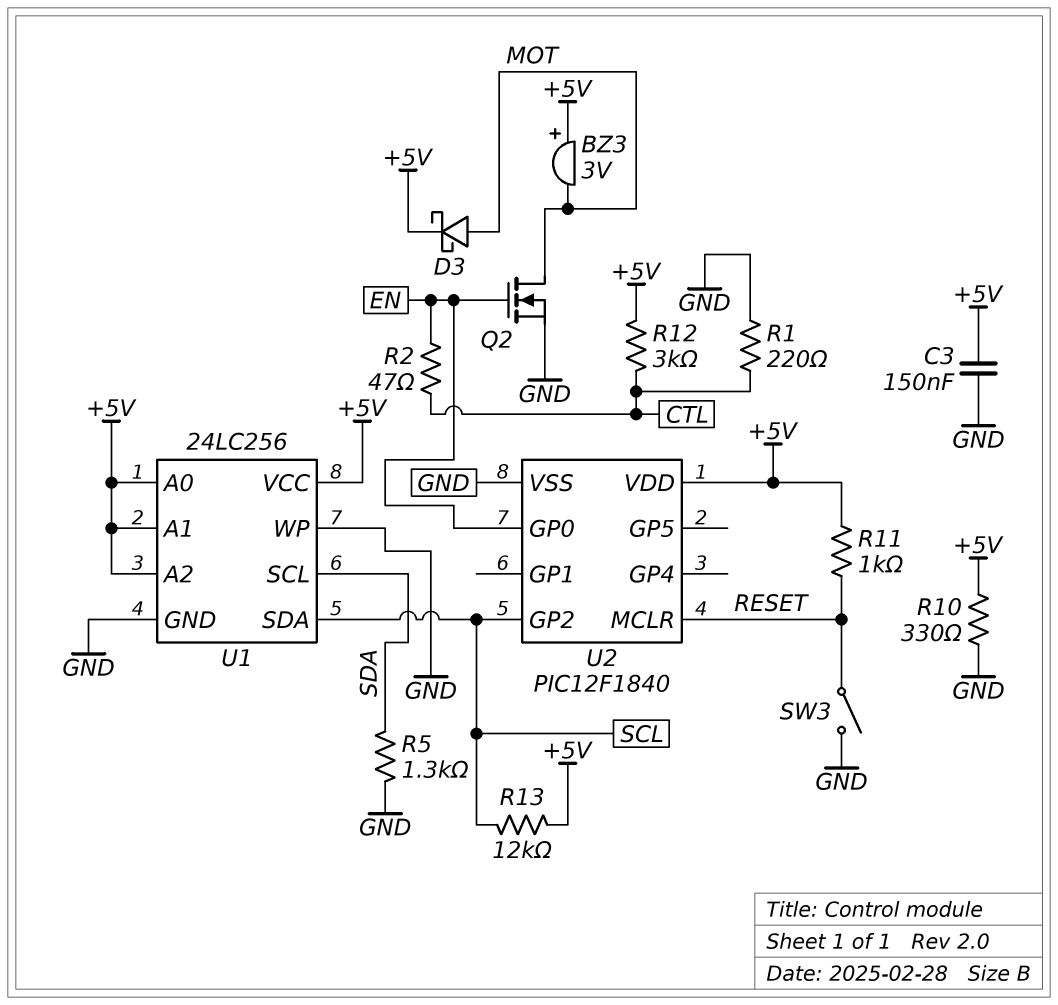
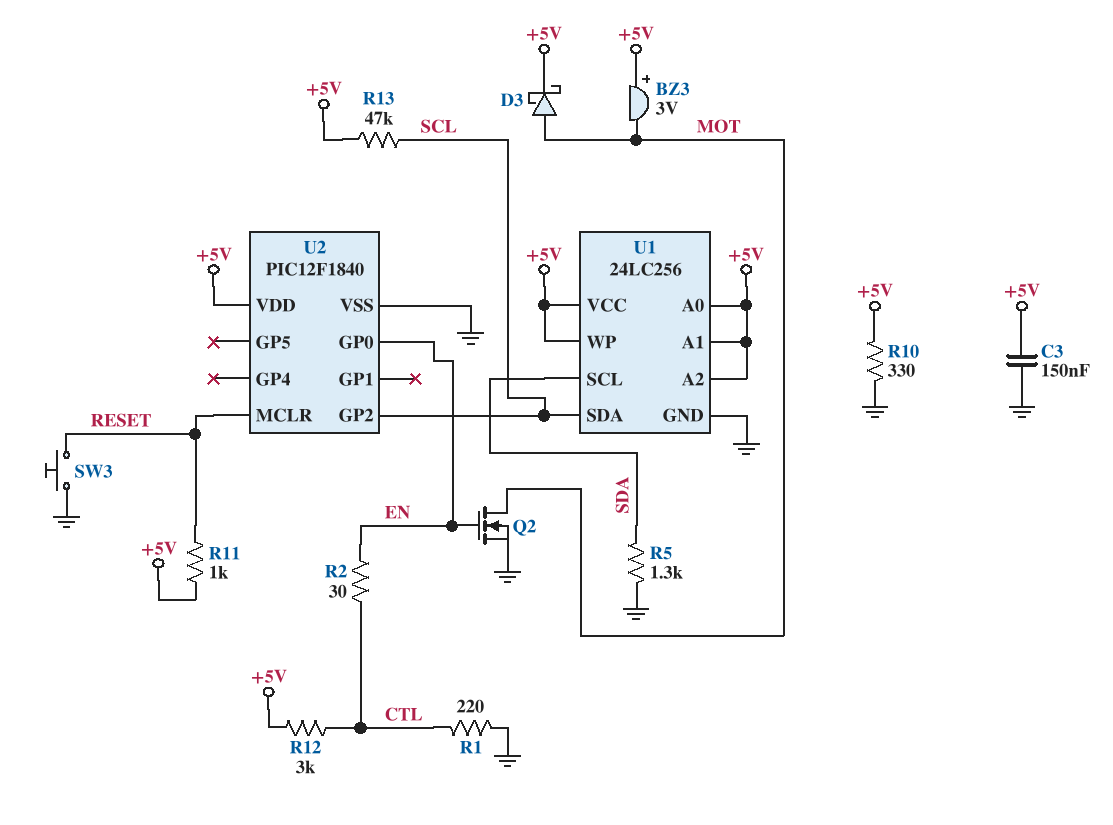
R2: 47 (CTL, EN) -> 30 (CTL, EN)
R13: 12k (+5V, SCL) -> 47k (+5V, SCL)
SW3: switch (GND, RESET) -> button (GND, RESET)
U1 pin WP: GND -> +5V

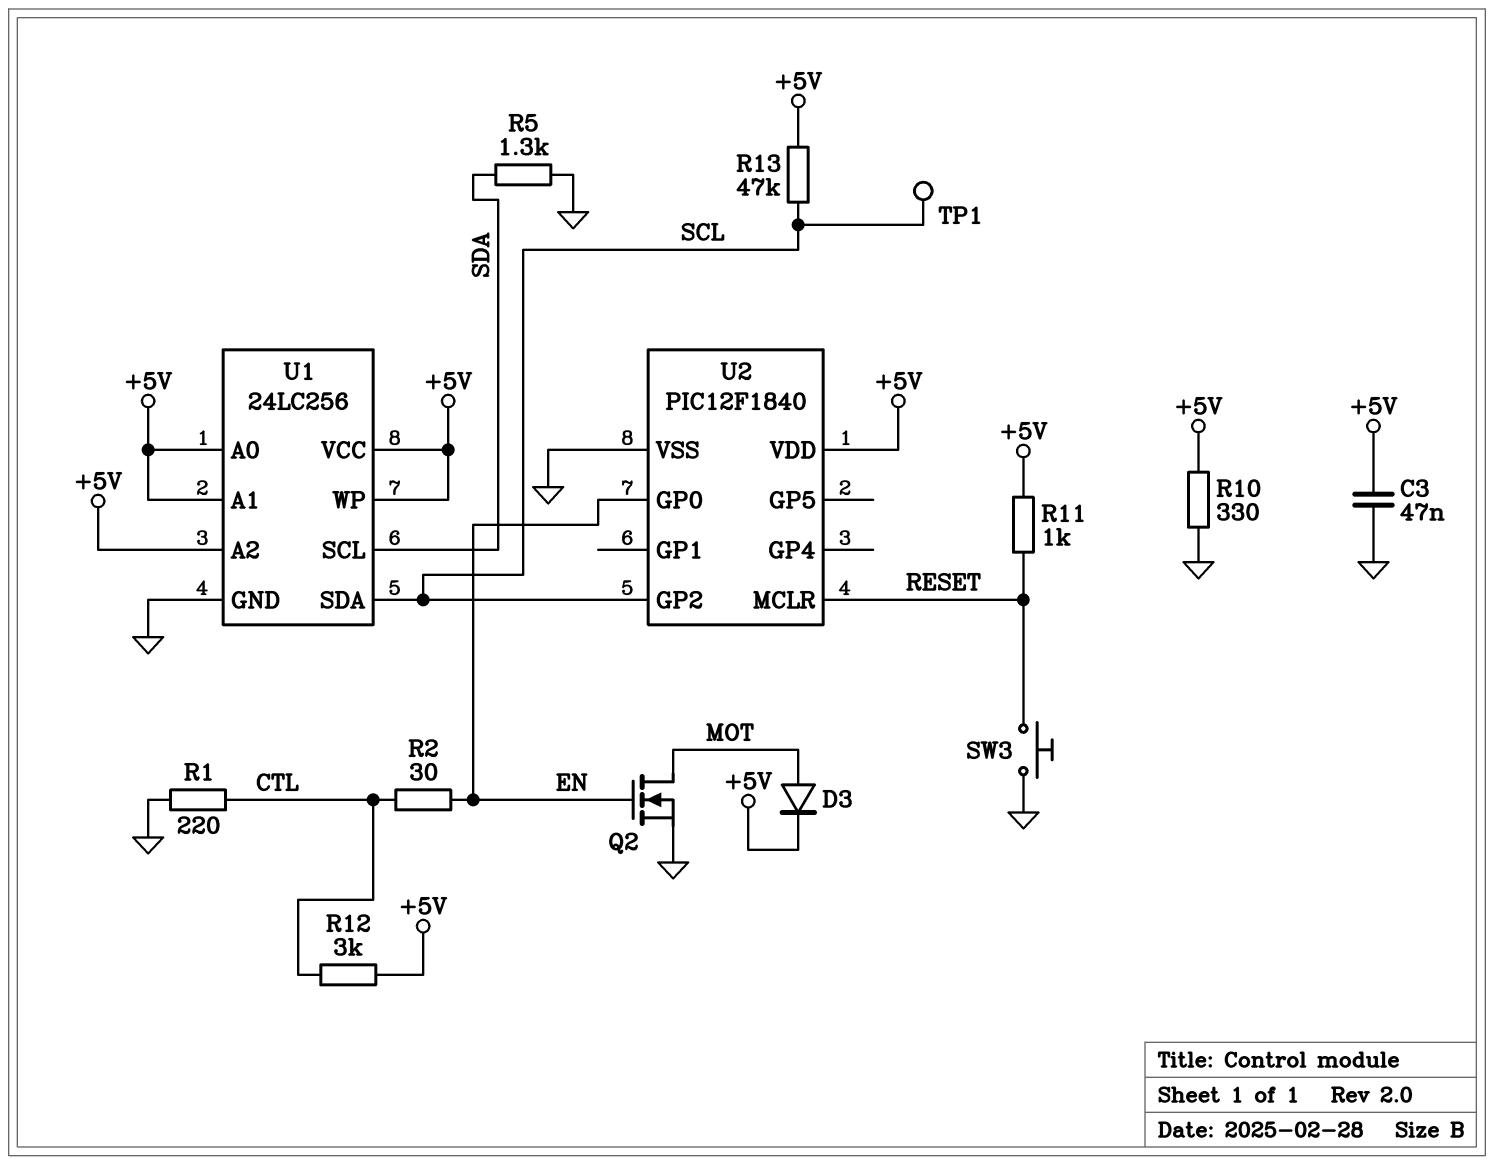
BZ3: buzzer 3V (plus +5V, minus MOT) -> none
C3: 150nF (+5V, GND) -> 47nF (+5V, GND)
D3: schottky (A MOT, K +5V) -> diode (A MOT, K +5V)
TP1: none -> test point (SCL)

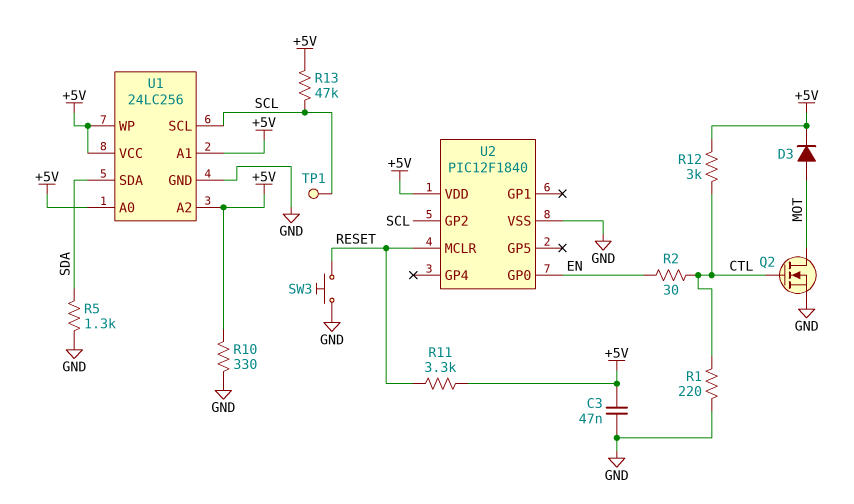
Q2: NMOS (G EN, D MOT, S GND) -> NMOS (G CTL, D MOT, S GND)
R11: 1k (+5V, RESET) -> 3.3k (+5V, RESET)
U1 pin SCL: SDA -> SCL
U1 pin SDA: SCL -> SDA

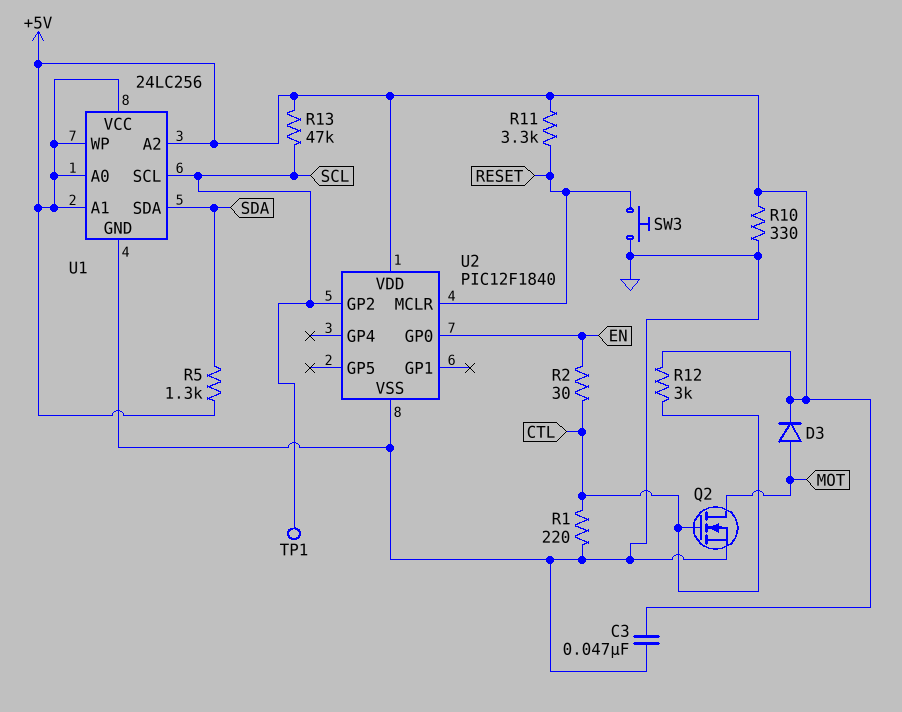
R5: 1.3k (GND, SDA) -> 1.3k (+5V, SDA)

